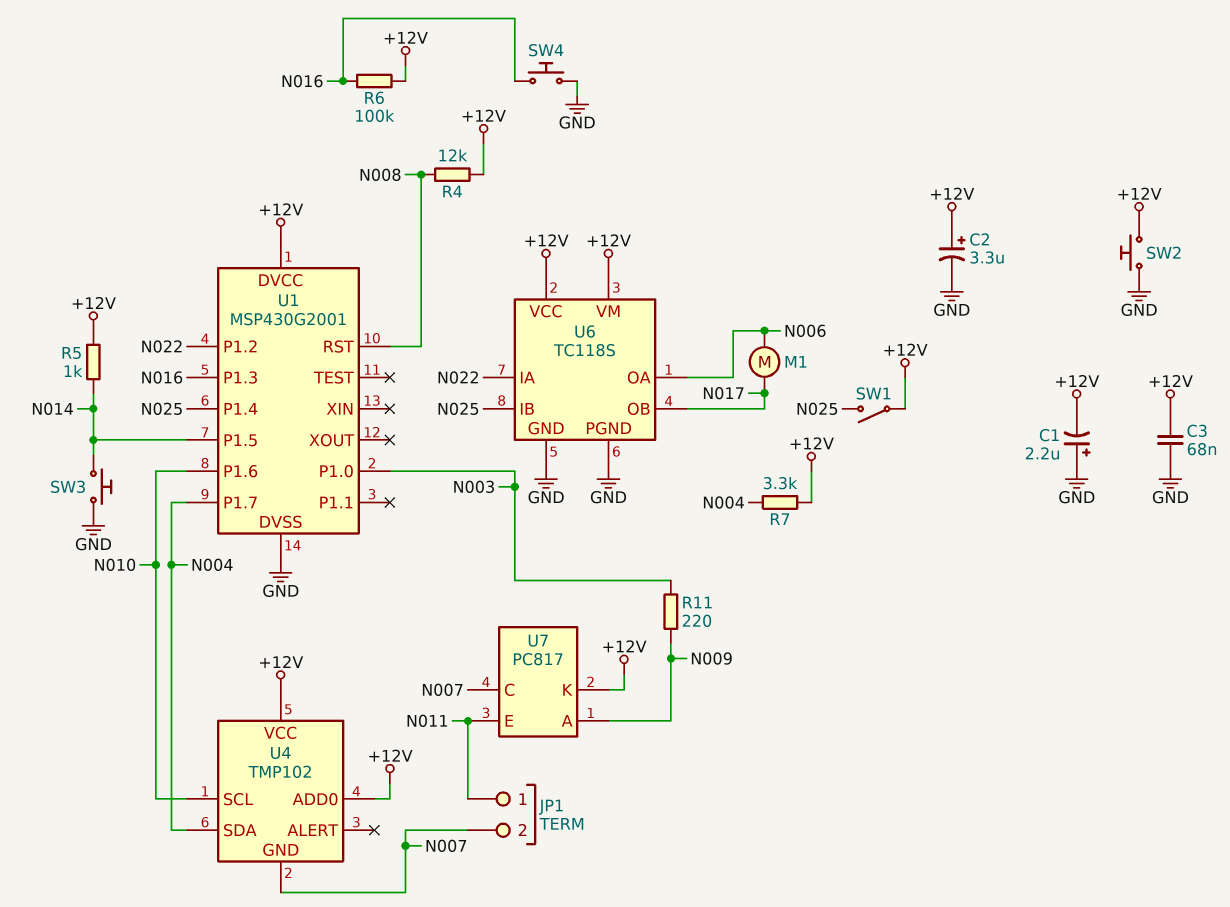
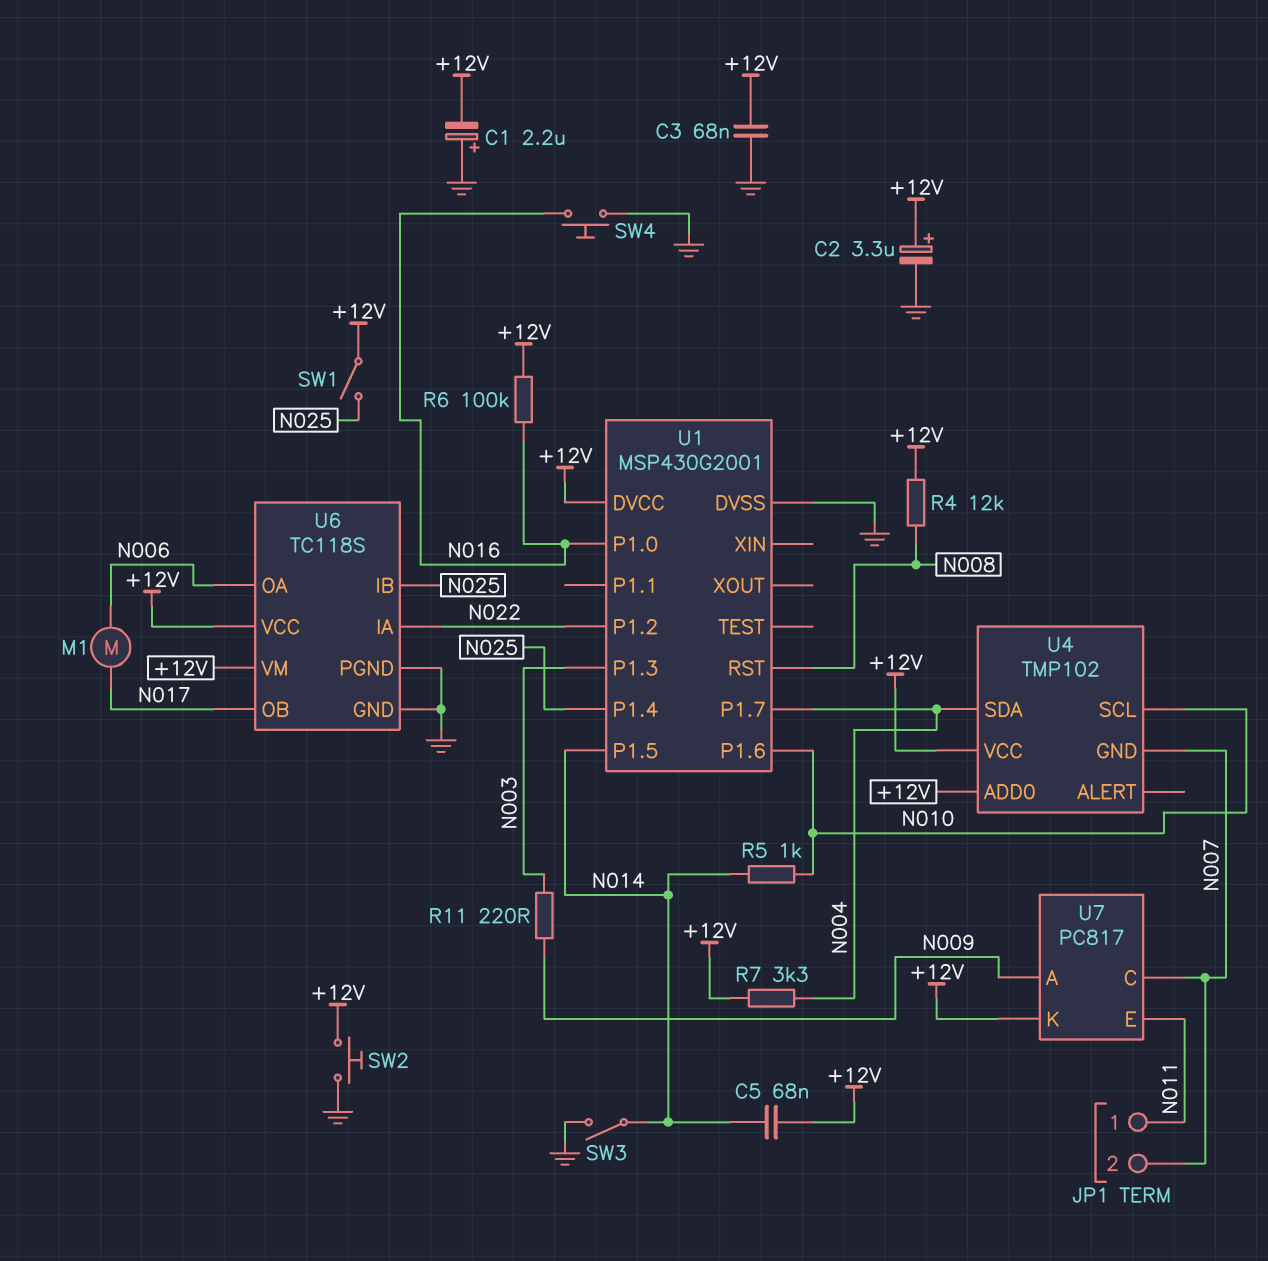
C5: none -> 68nF (+12V, N014)
R5: 1k (+12V, N014) -> 1k (N010, N014)
SW3: button (GND, N014) -> switch (GND, N014)
U1 pin P1.0: N003 -> N016
U1 pin P1.3: N016 -> N003

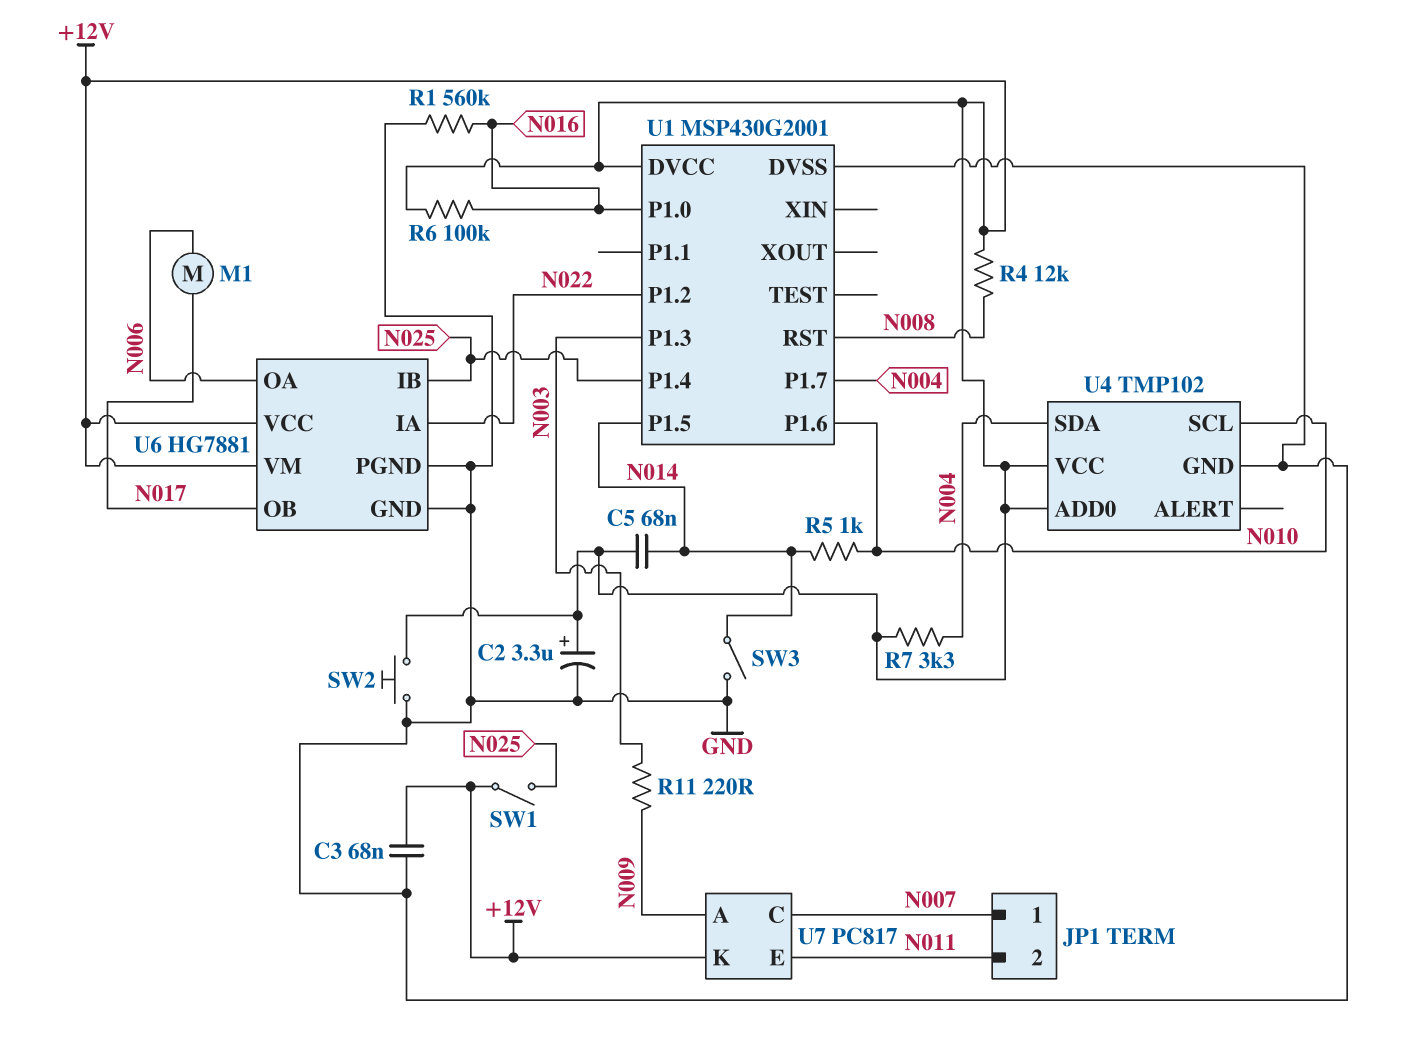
C1: 2.2uF (plus GND, minus +12V) -> none
JP1 pin 1: N011 -> N007
JP1 pin 2: N007 -> N011
R1: none -> 560k (GND, N016)
SW4: button (GND, N016) -> none
U4 pin GND: N007 -> GND
U6: TC118S -> HG7881

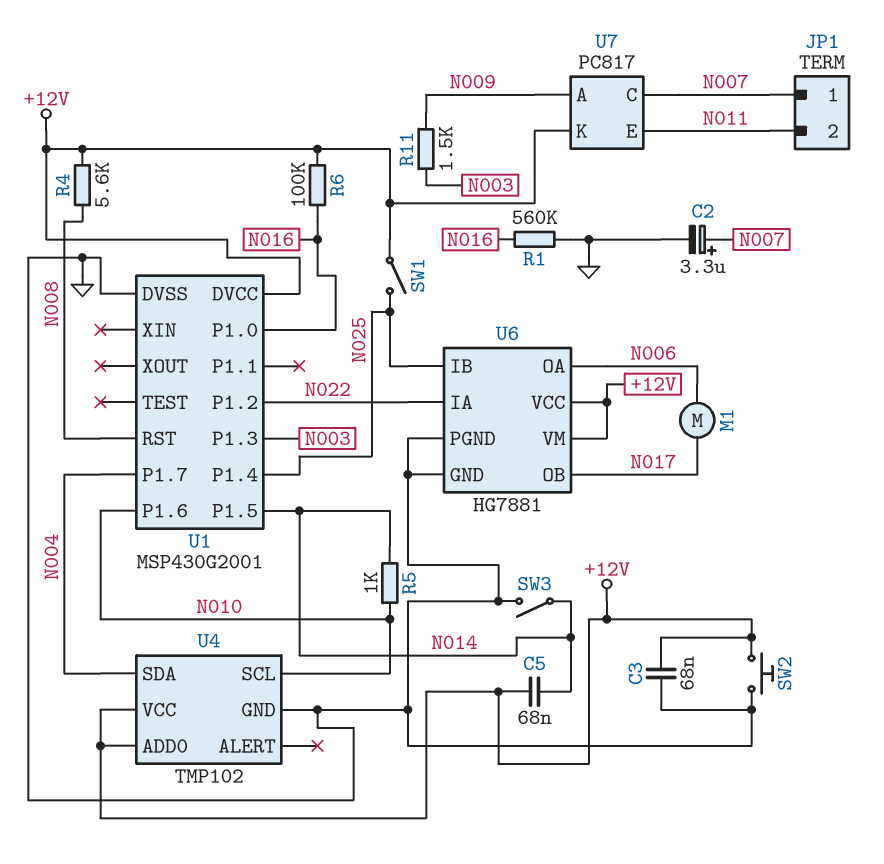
C2: 3.3uF (plus +12V, minus GND) -> 3.3uF (plus N007, minus GND)
R4: 12k (+12V, N008) -> 5.6k (+12V, N008)
R7: 3.3k (+12V, N004) -> none
R11: 220 (N003, N009) -> 1.5k (N003, N009)

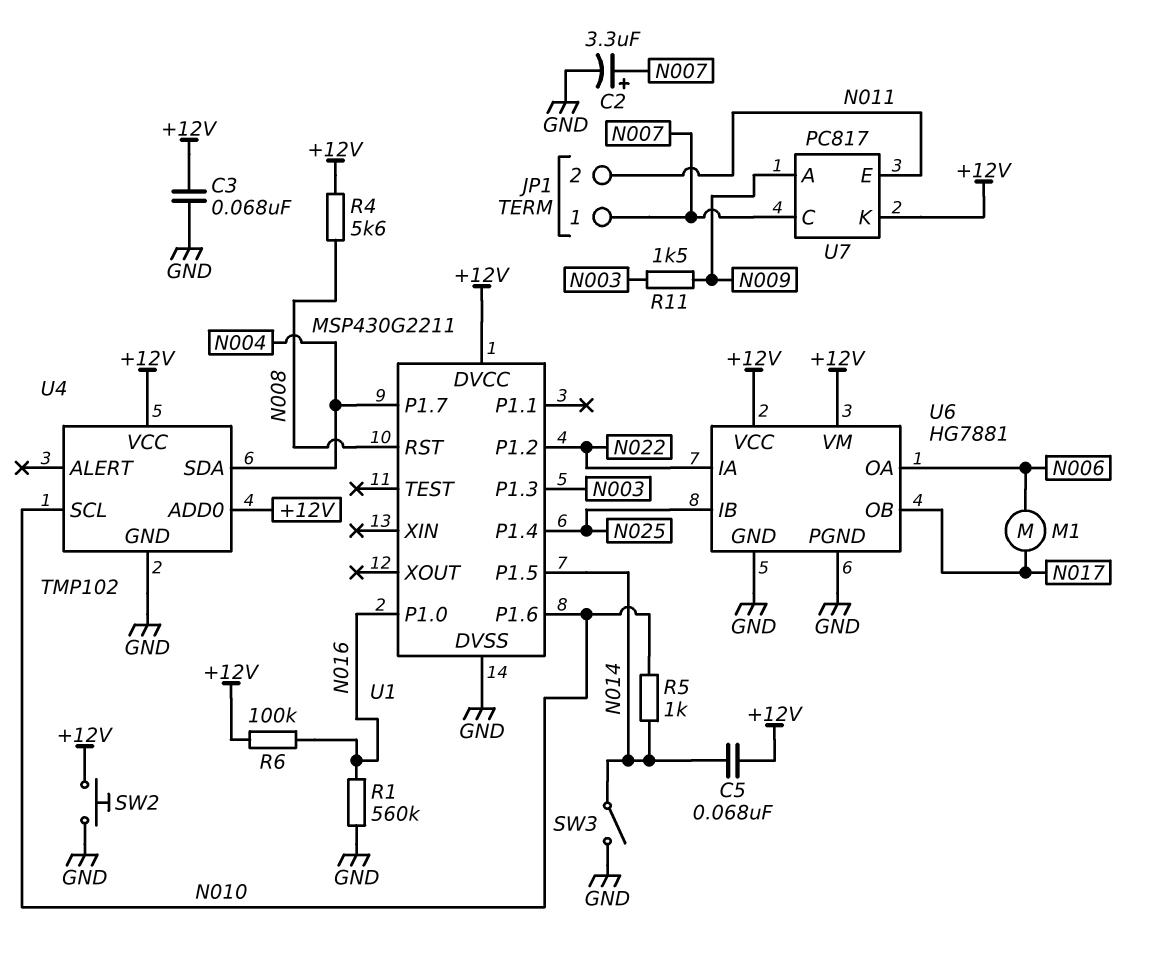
SW1: switch (+12V, N025) -> none
U1: MSP430G2001 -> MSP430G2211

